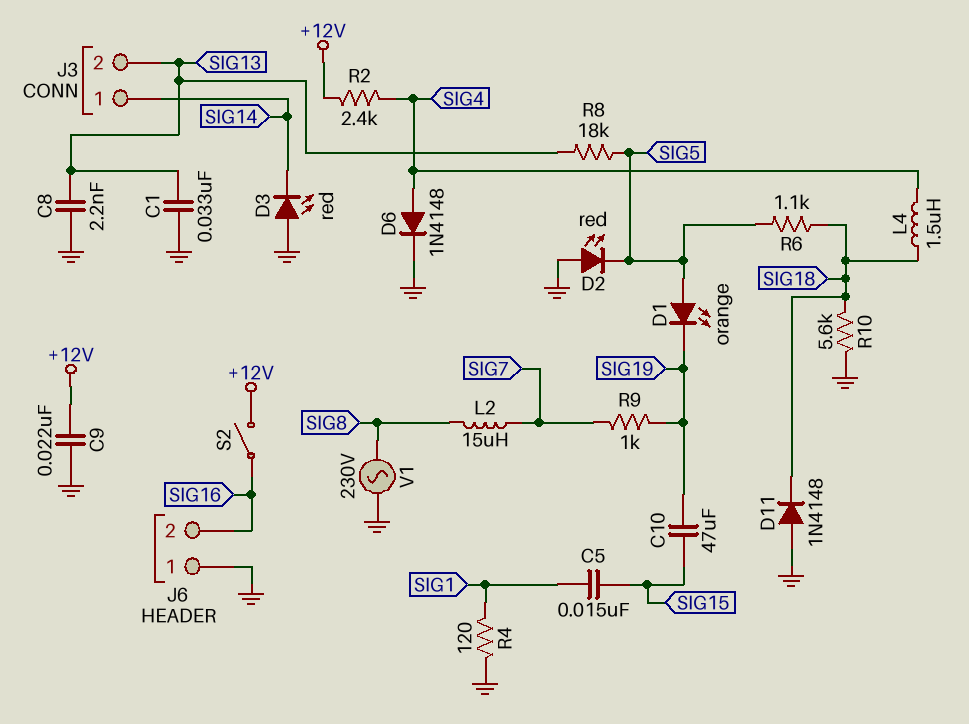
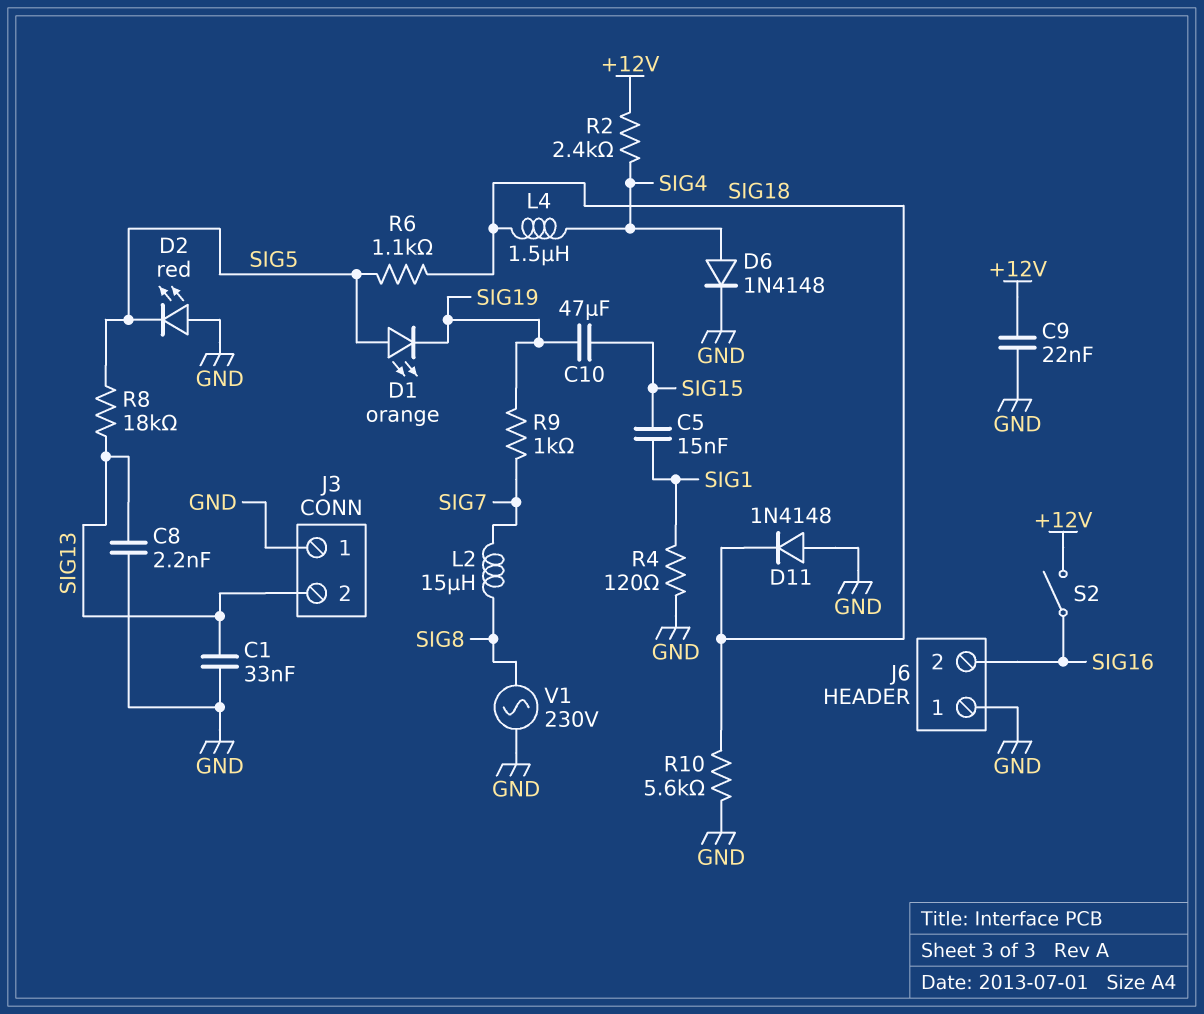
D3: LED red (A GND, K SIG14) -> none
J3 pin 1: SIG14 -> GND

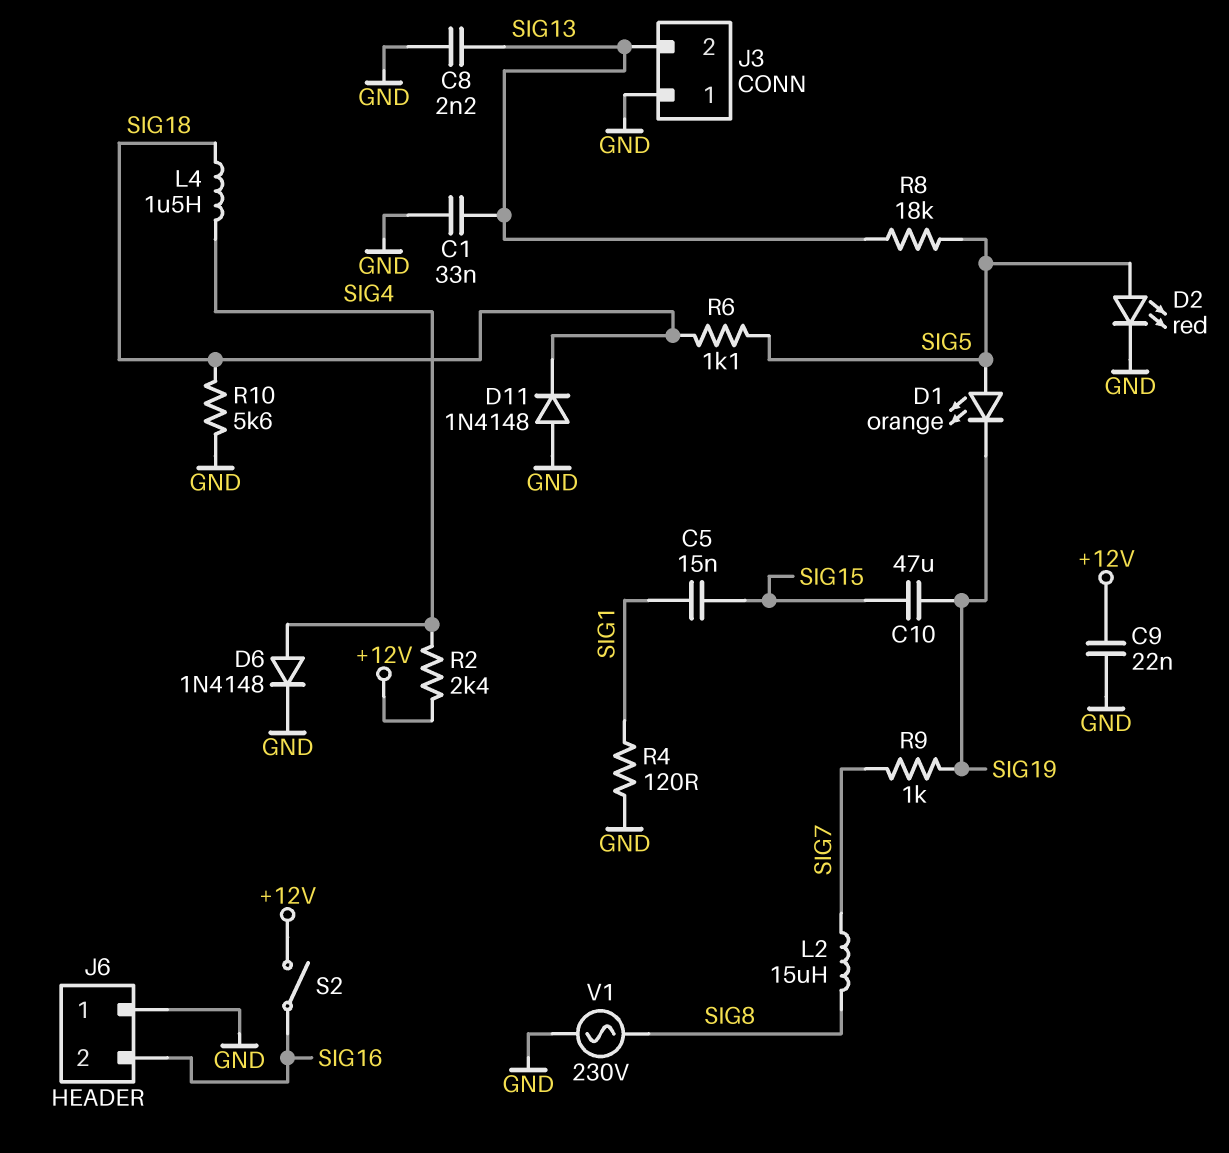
D2: LED red (A GND, K SIG5) -> LED red (A SIG5, K GND)

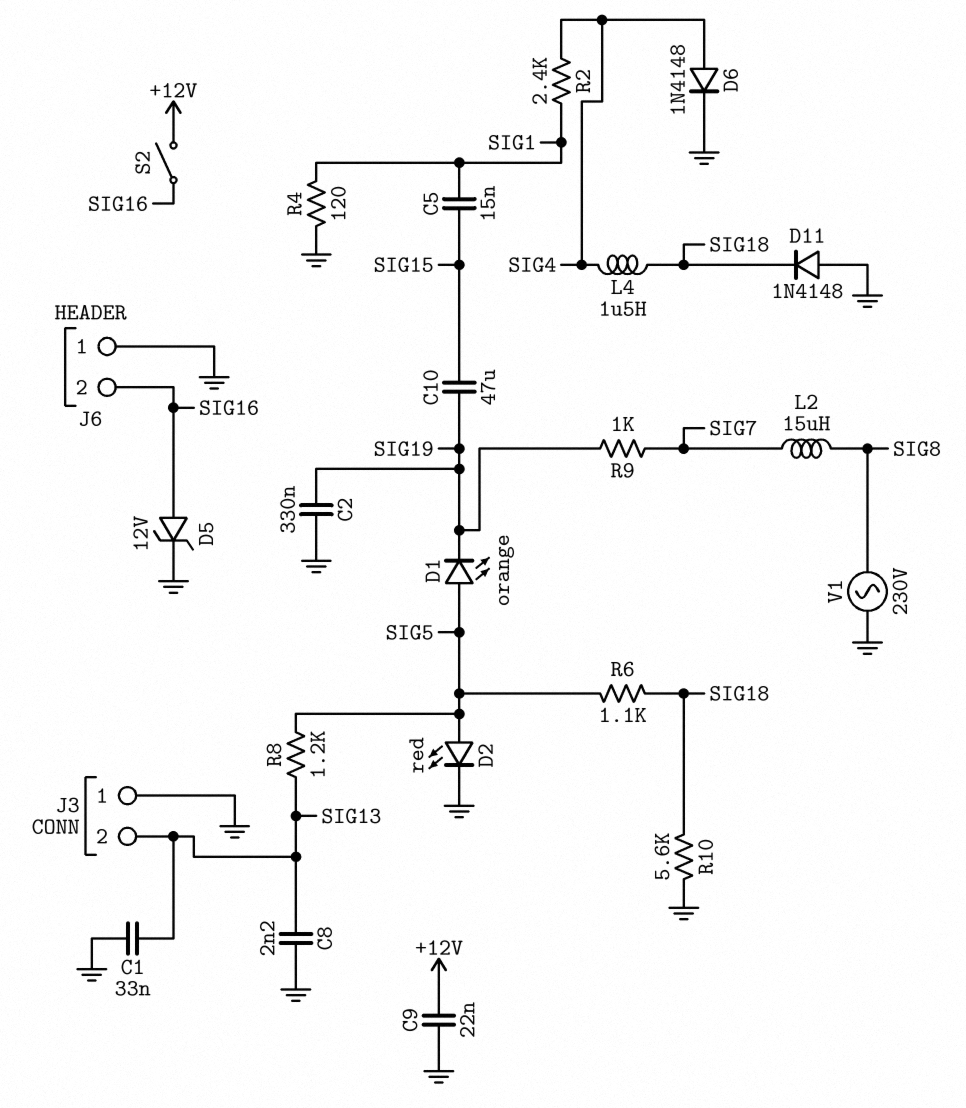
C2: none -> 330nF (GND, SIG19)
D5: none -> zener 12V (A SIG16, K GND)
R2: 2.4k (+12V, SIG4) -> 2.4k (SIG1, SIG4)
R8: 18k (SIG5, SIG13) -> 1.2k (SIG5, SIG13)

